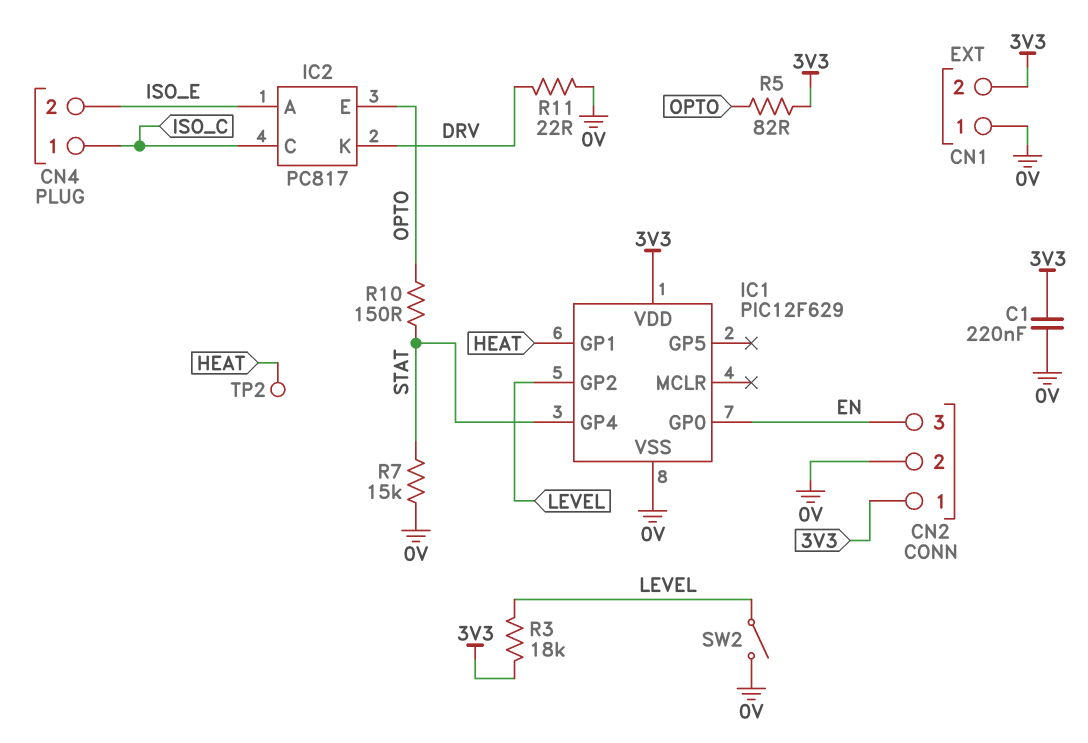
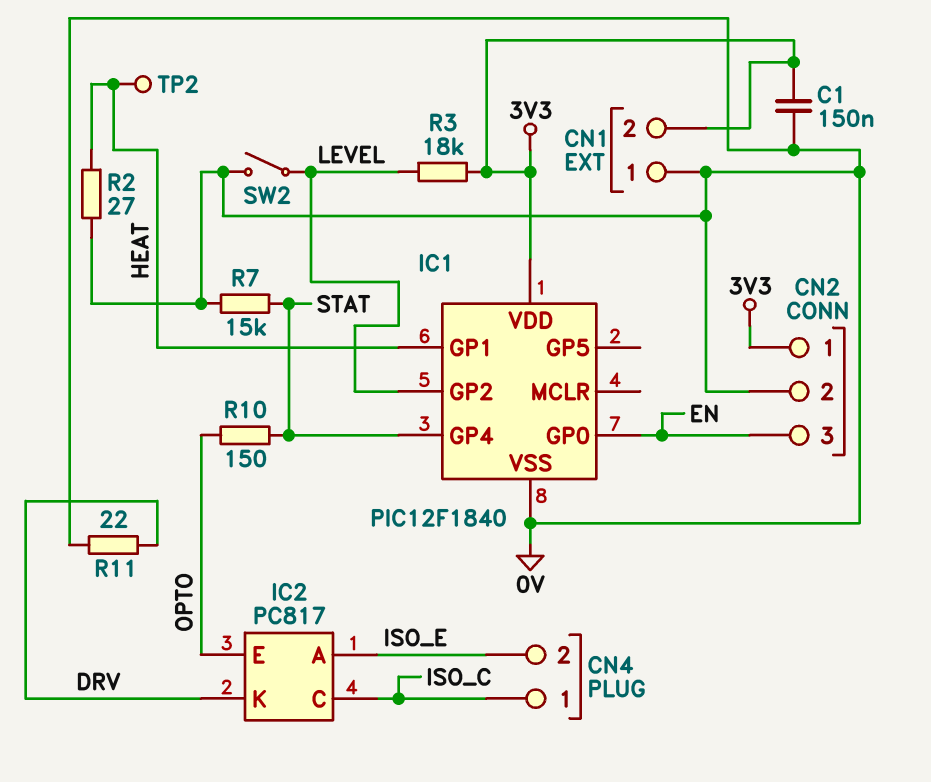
C1: 220nF (0V, 3V3) -> 150nF (0V, 3V3)
IC1: PIC12F629 -> PIC12F1840
R2: none -> 27 (0V, HEAT)
R5: 82 (3V3, OPTO) -> none

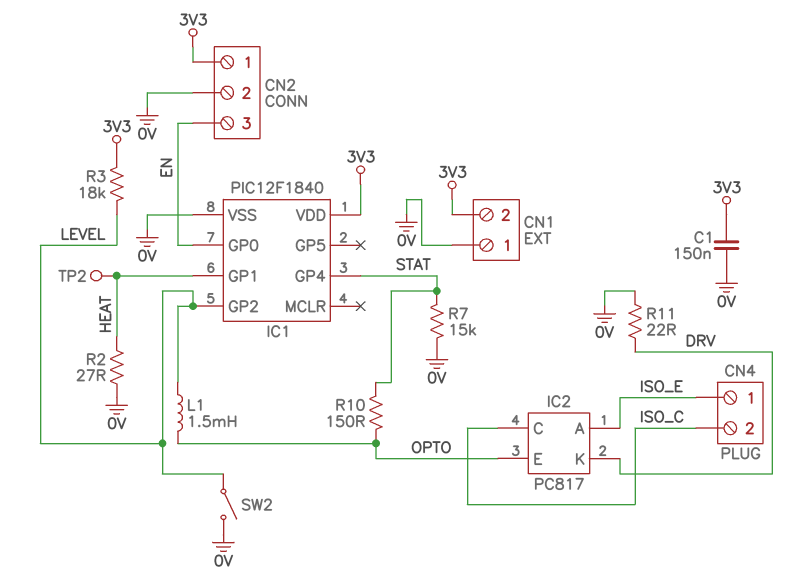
CN4 pin 1: ISO_C -> ISO_E
CN4 pin 2: ISO_E -> ISO_C
L1: none -> 1.5mH (LEVEL, OPTO)

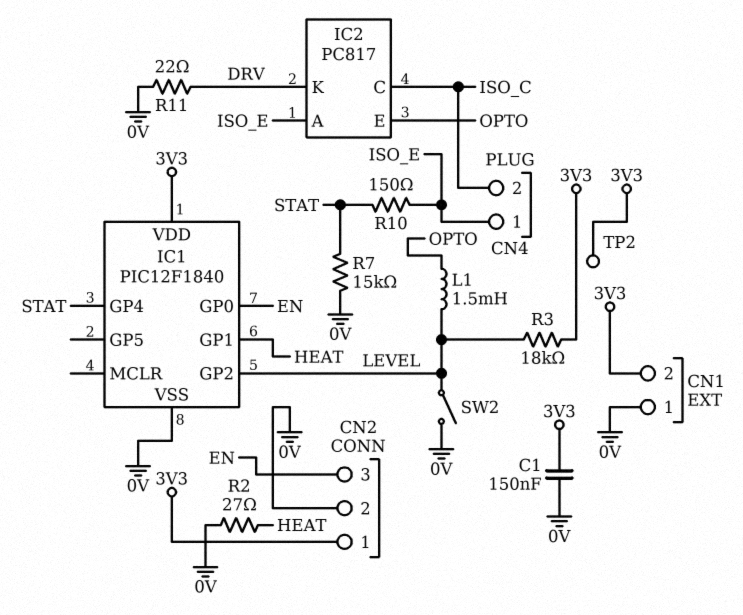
R10: 150 (OPTO, STAT) -> 150 (ISO_E, STAT)
TP2: test point (HEAT) -> test point (3V3)

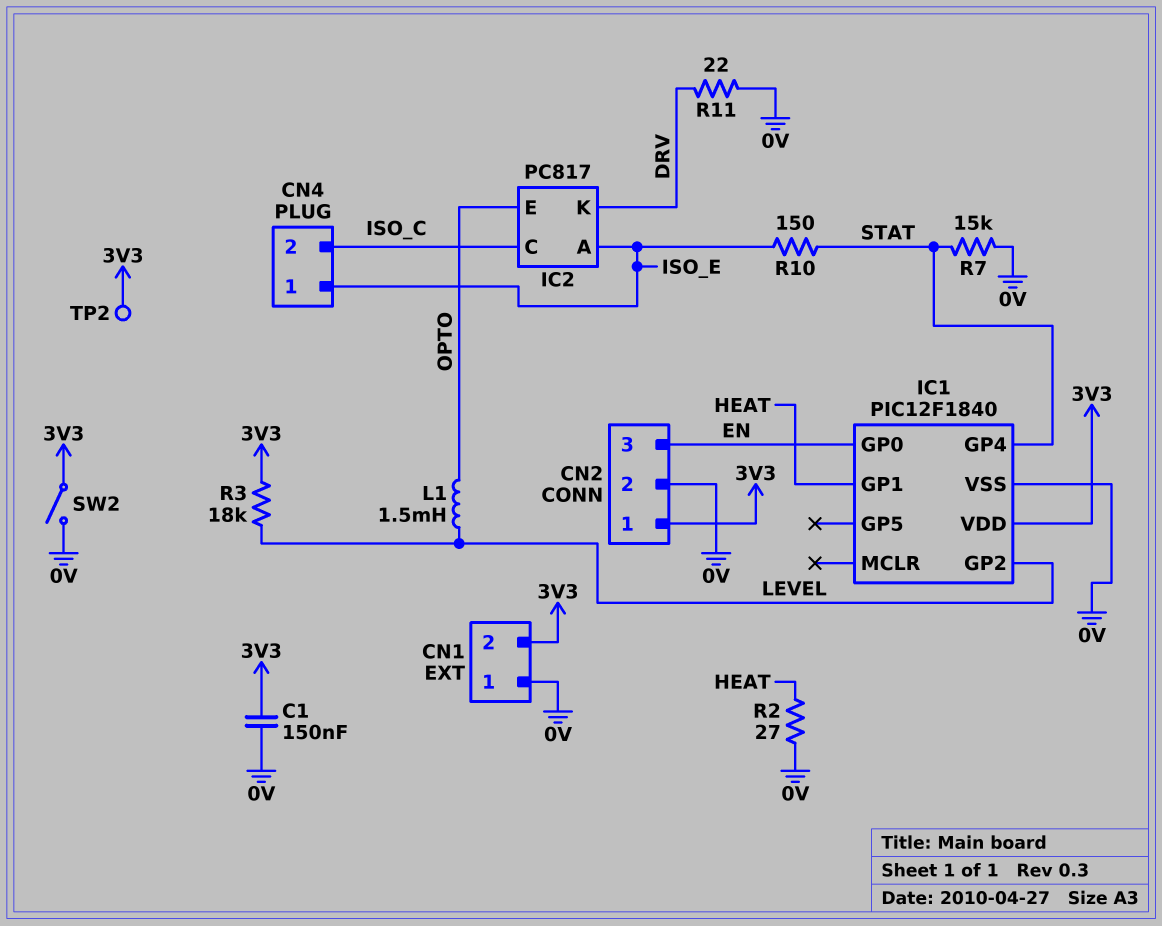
SW2: switch (0V, LEVEL) -> switch (0V, 3V3)

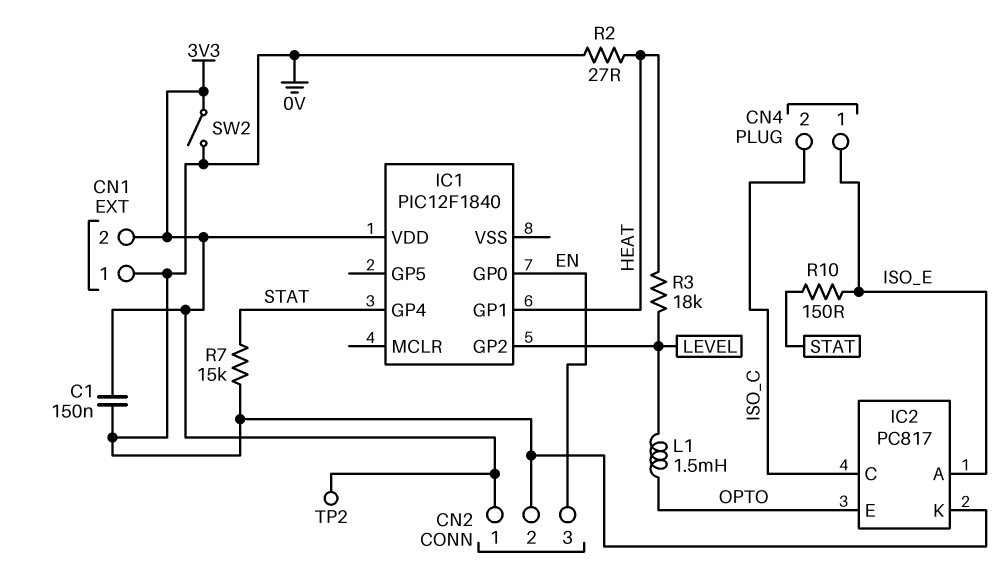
IC1 pin VSS: 0V -> none
IC2 pin K: DRV -> 0V
R3: 18k (3V3, LEVEL) -> 18k (HEAT, LEVEL)
R11: 22 (0V, DRV) -> none

